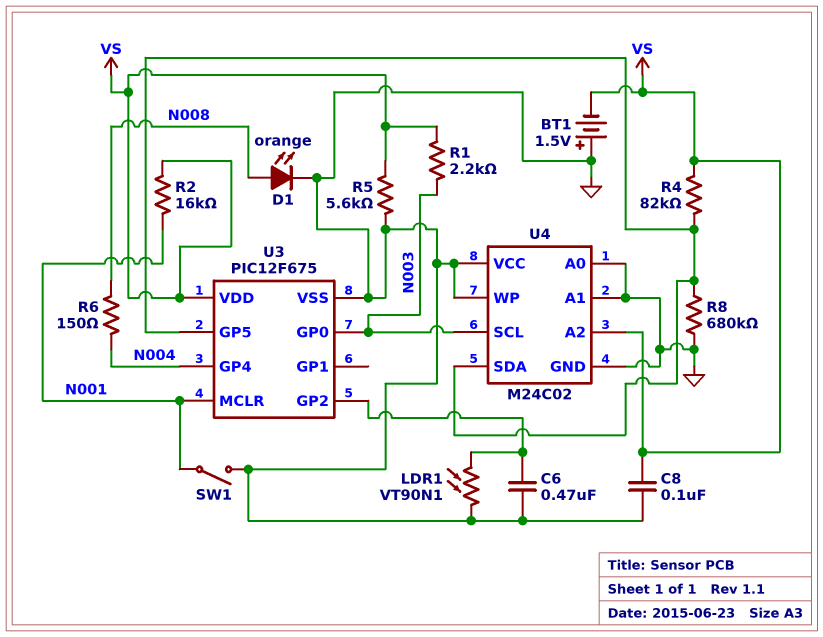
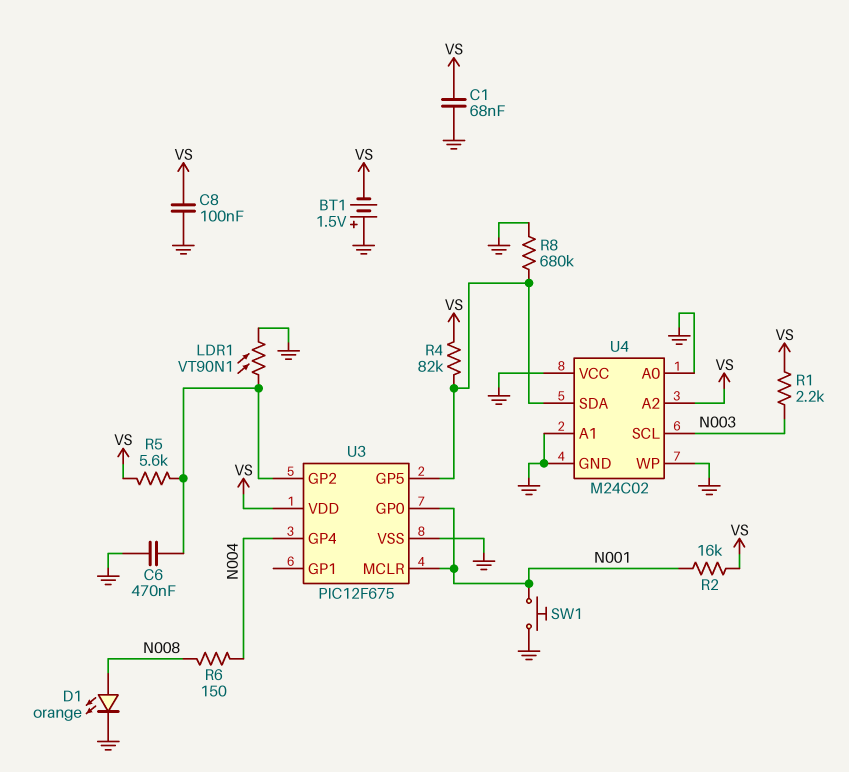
C1: none -> 68nF (GND, VS)
R5: 5.6k (GND, VS) -> 5.6k (U3/GP2, VS)
SW1: switch (GND, N001) -> button (GND, N001)
U3 pin GP0: N003 -> N001

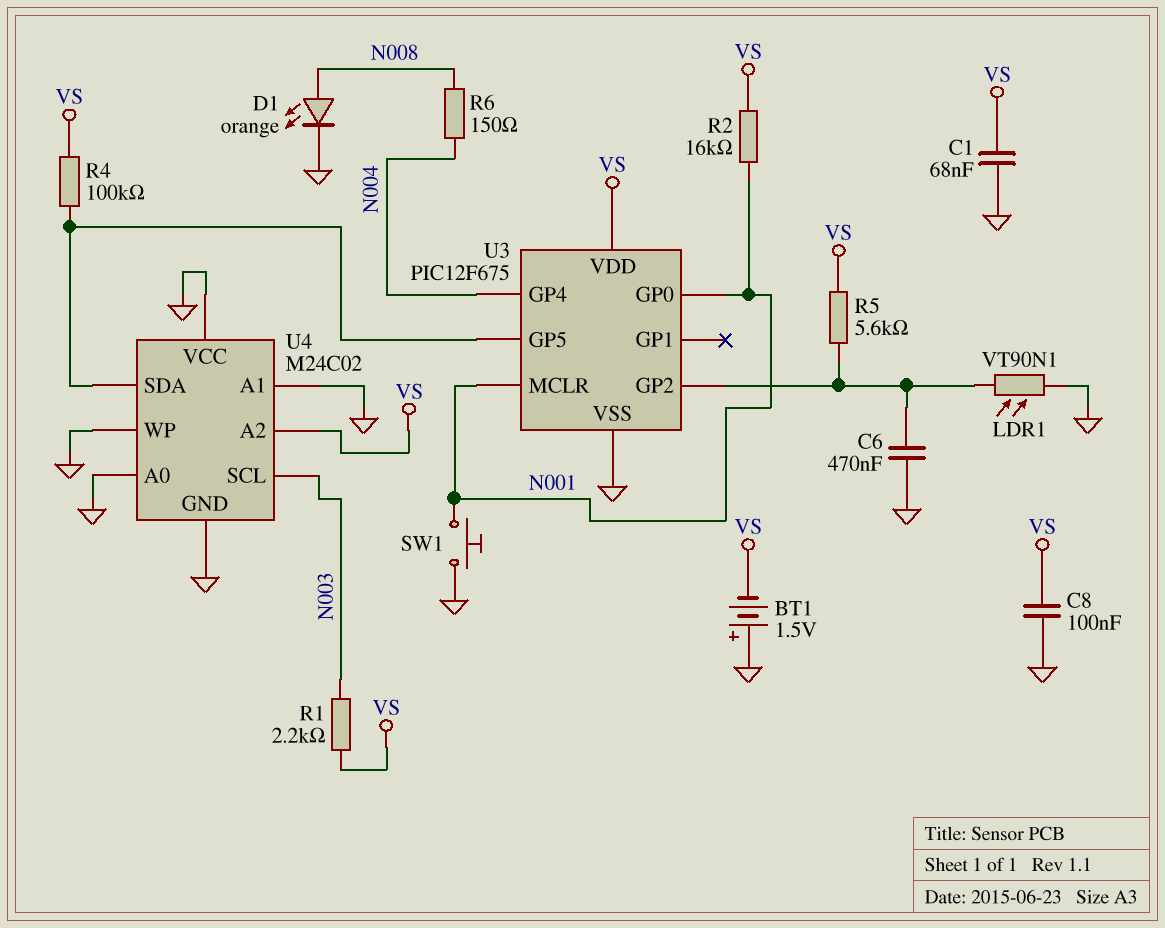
R4: 82k (U3/GP5, VS) -> 100k (U3/GP5, VS)
R8: 680k (GND, U3/GP5) -> none

